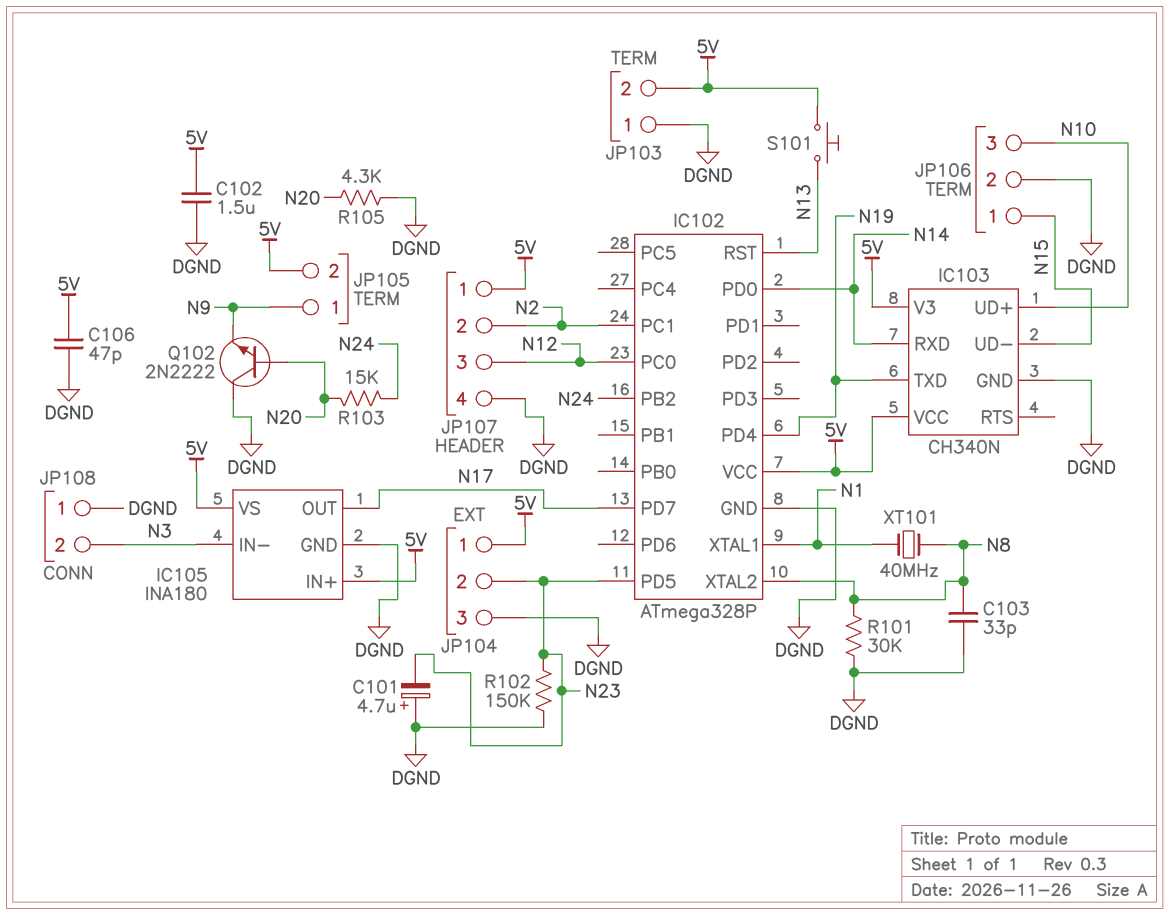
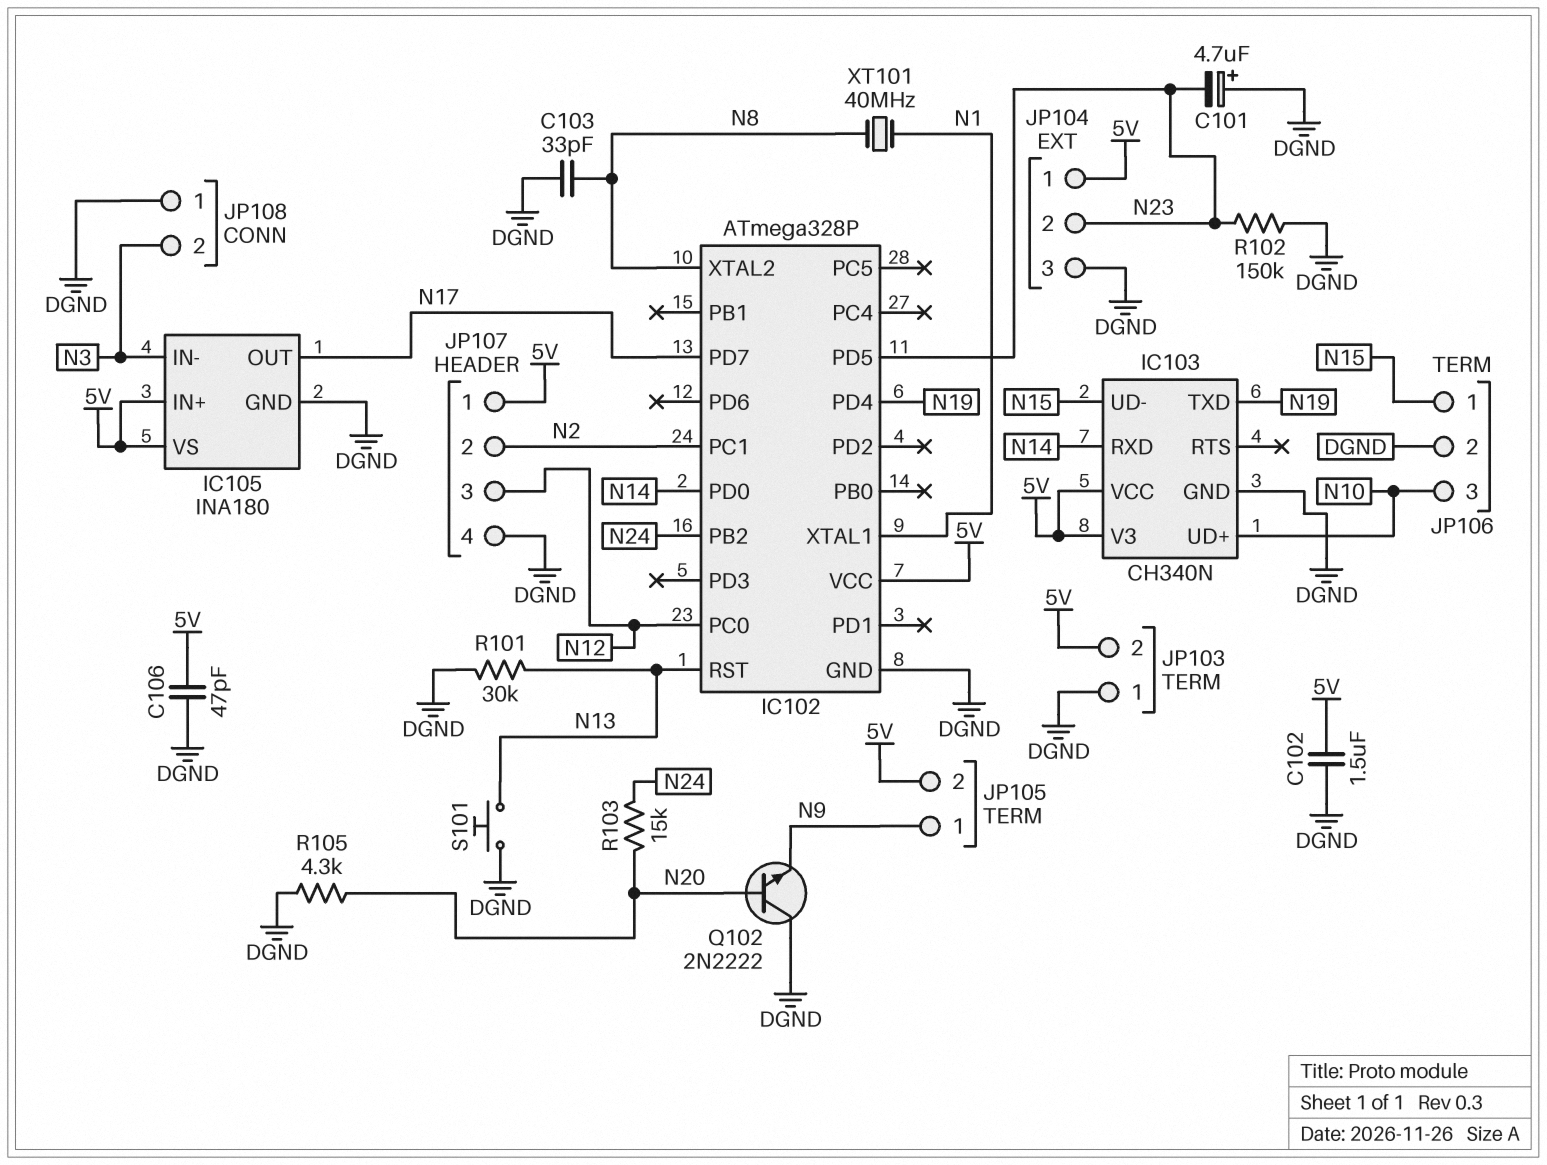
R101: 30k (DGND, N8) -> 30k (DGND, N13)
S101: button (5V, N13) -> button (DGND, N13)

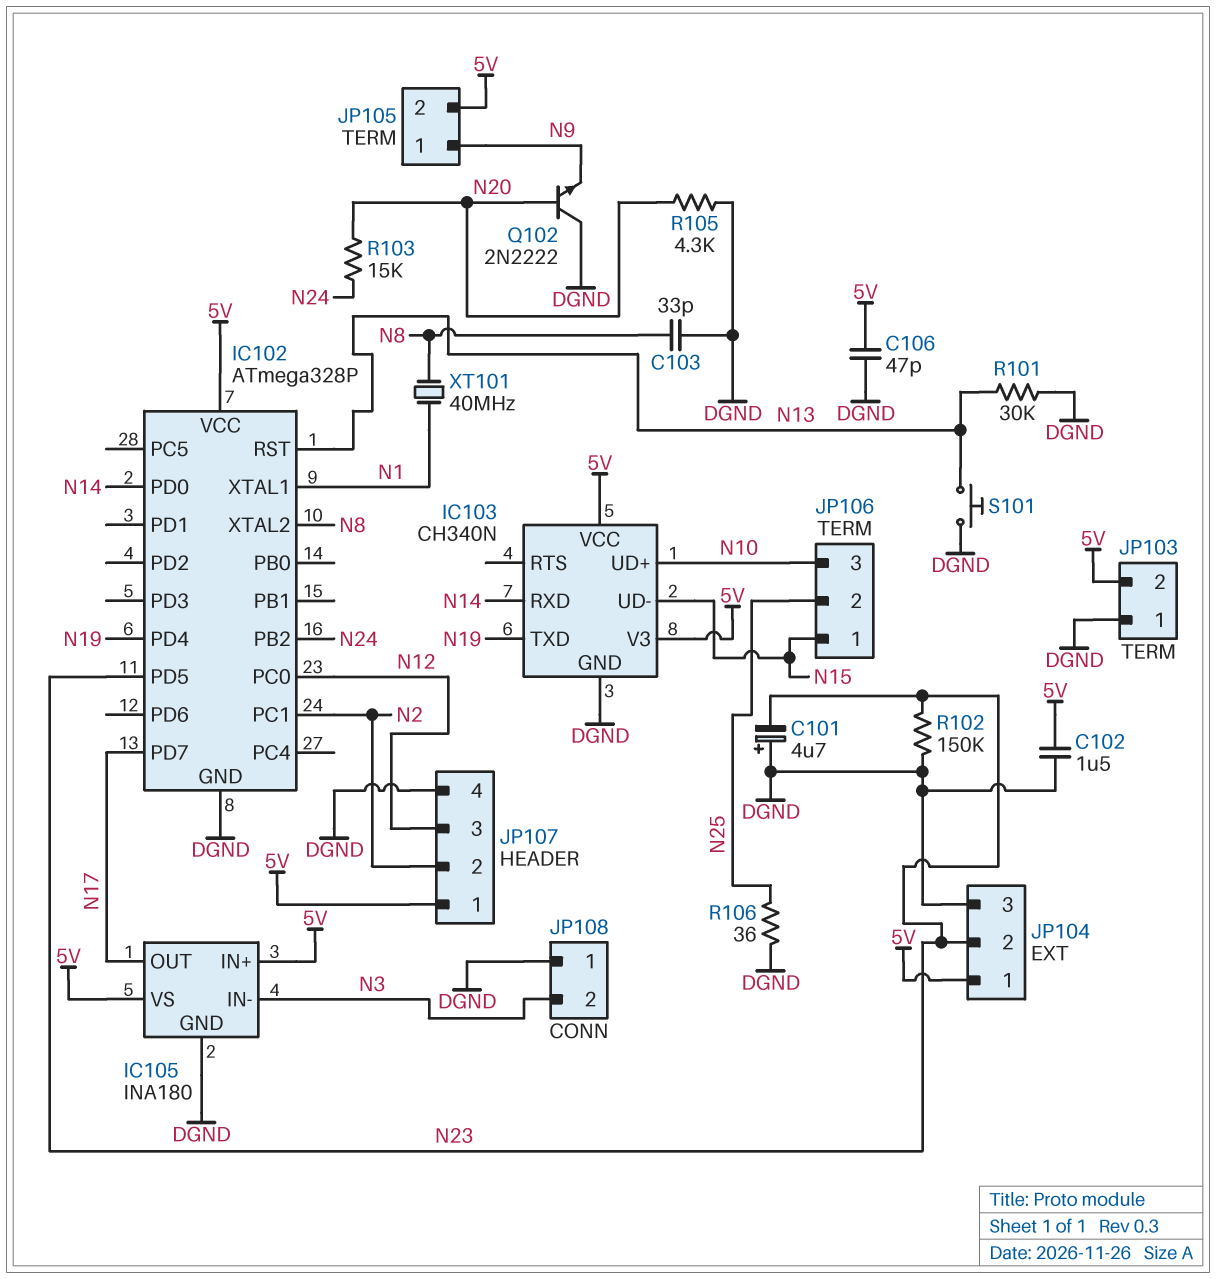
JP106 pin 2: DGND -> N25
R106: none -> 36 (DGND, N25)

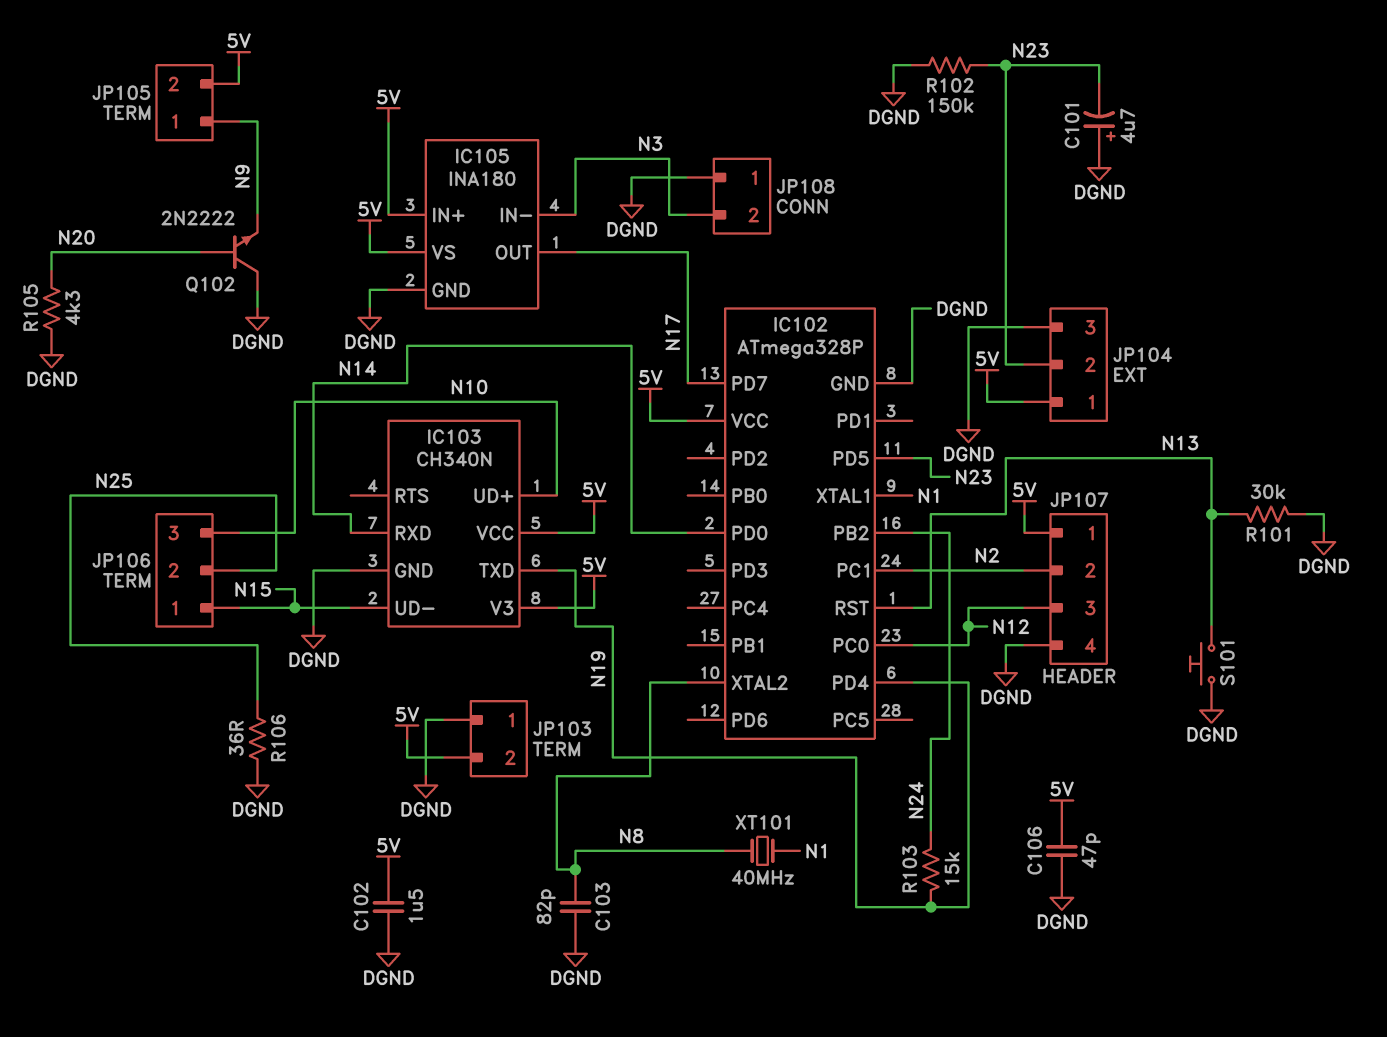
C103: 33pF (DGND, N8) -> 82pF (DGND, N8)
R103: 15k (N20, N24) -> 15k (N19, N24)

